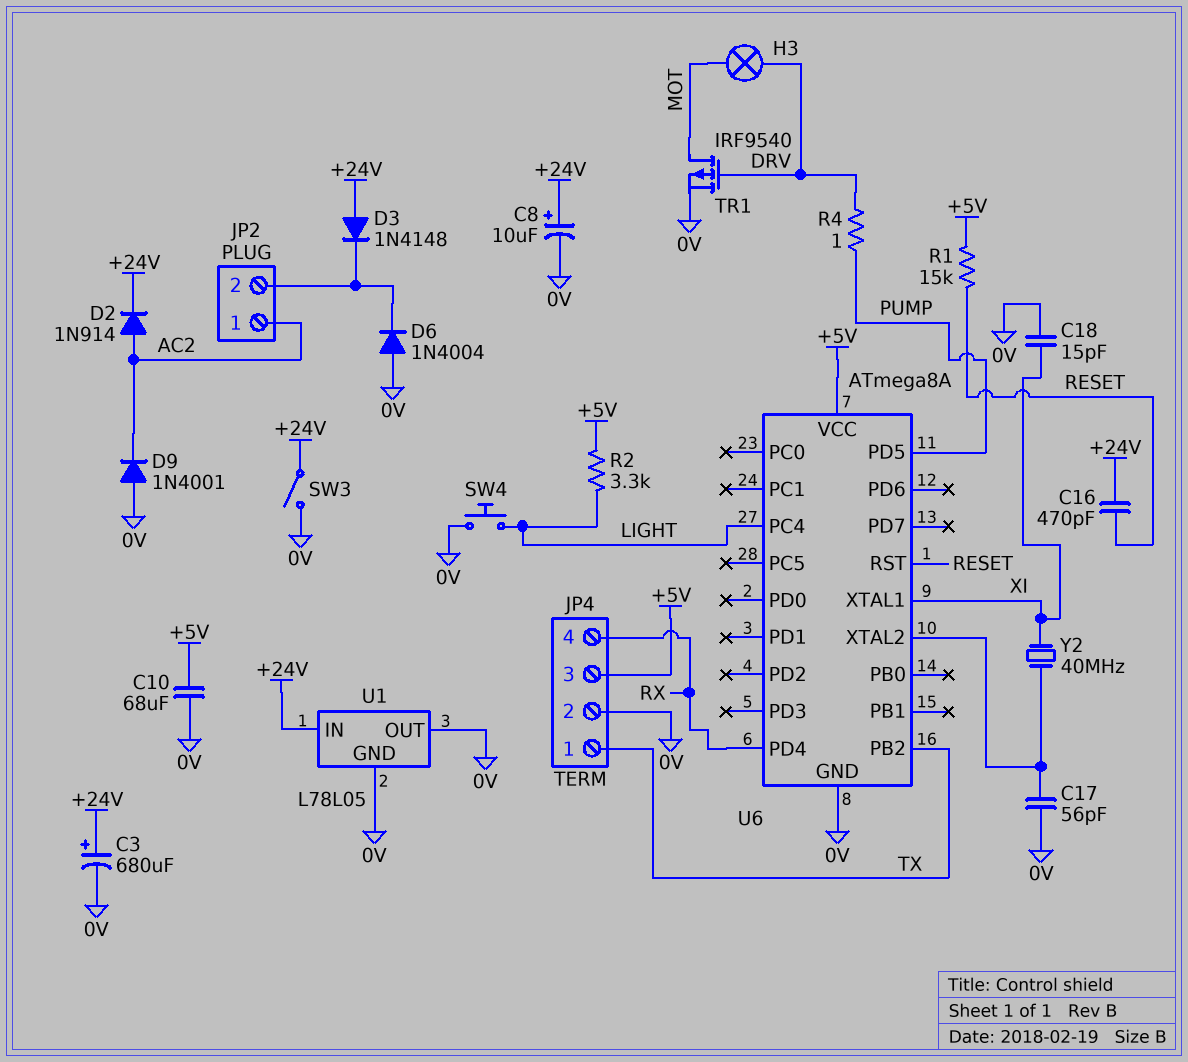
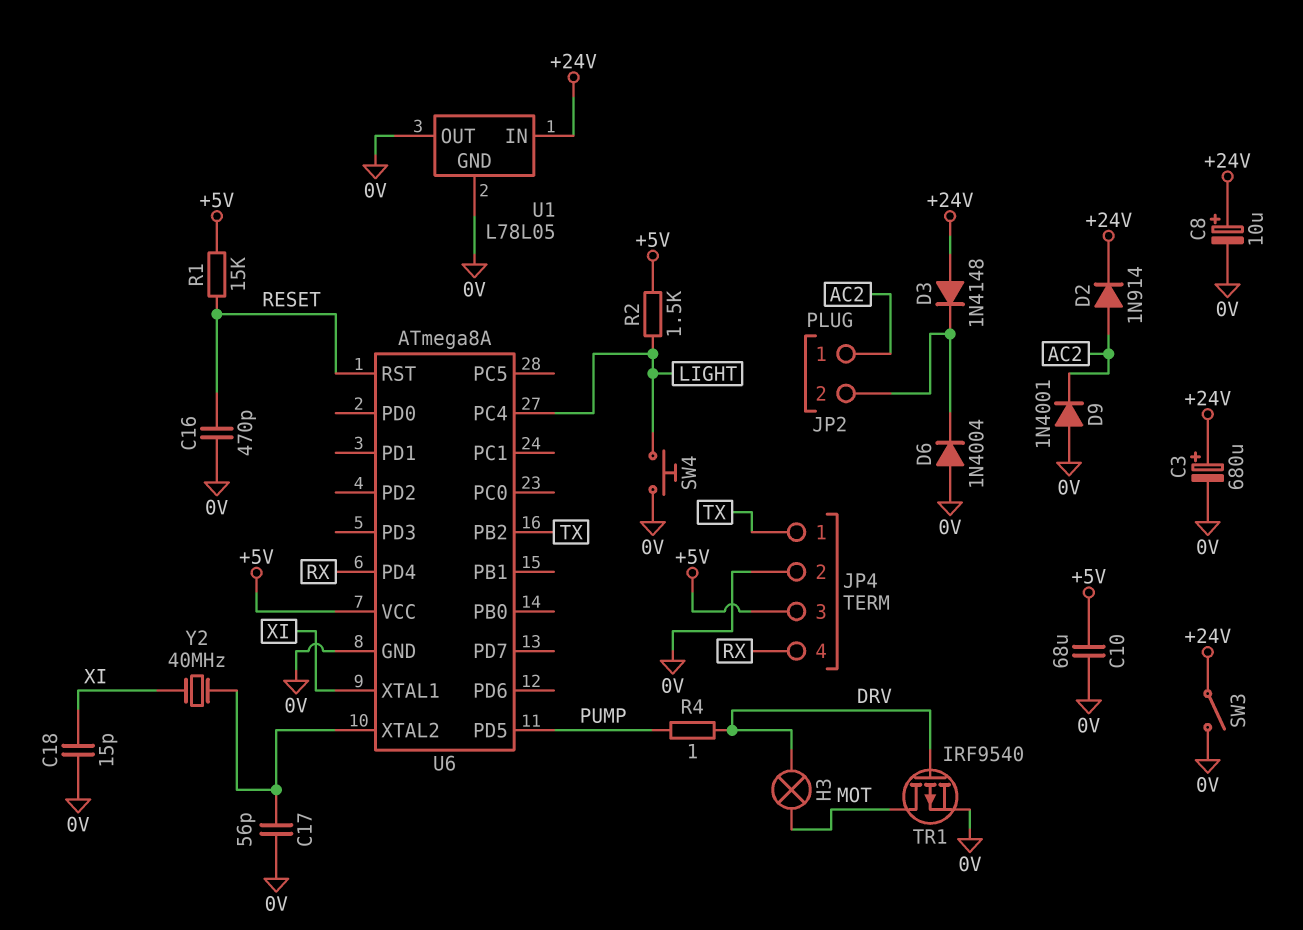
C16: 470pF (+24V, RESET) -> 470pF (0V, RESET)
R2: 3.3k (+5V, LIGHT) -> 1.5k (+5V, LIGHT)

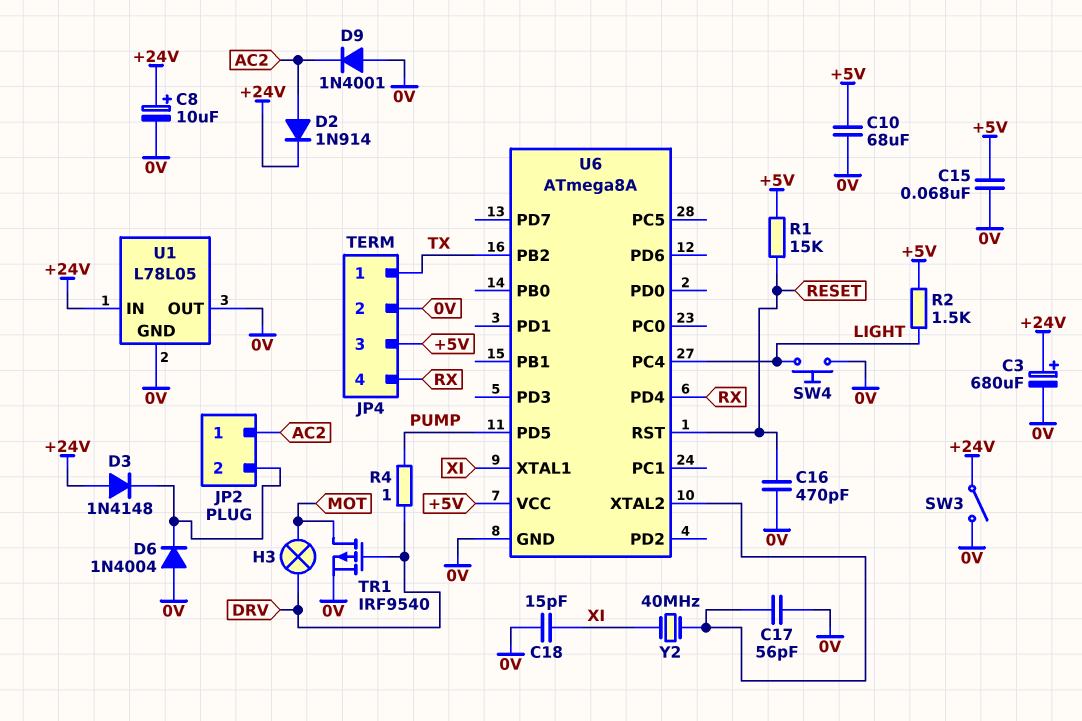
C15: none -> 68nF (+5V, 0V)

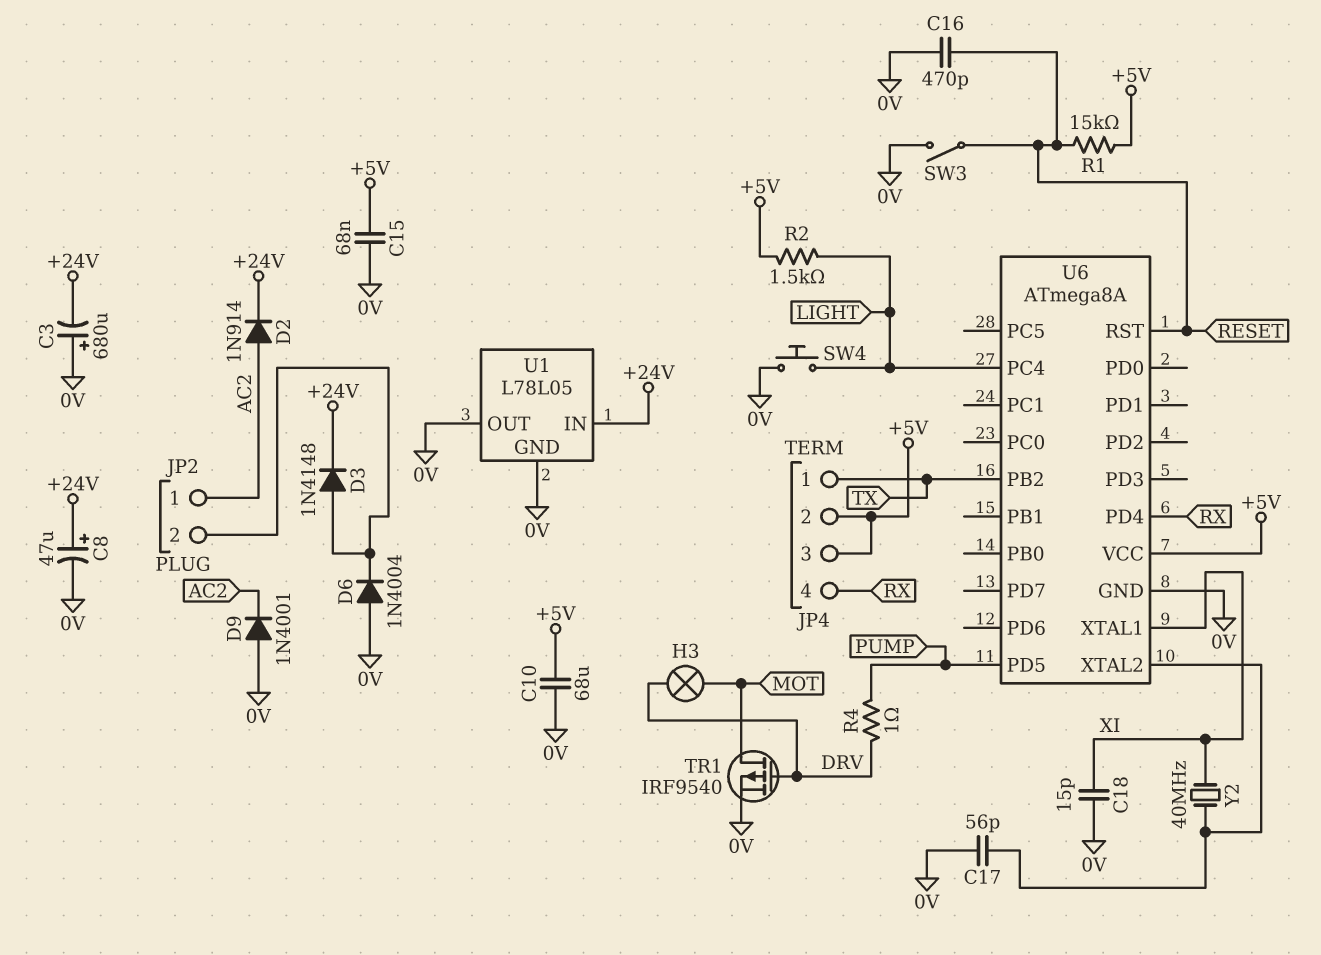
C3: 680uF (plus +24V, minus 0V) -> 680uF (plus 0V, minus +24V)
C8: 10uF (plus +24V, minus 0V) -> 47uF (plus +24V, minus 0V)
D3: diode 1N4148 (A +24V, K JP2/2) -> diode 1N4148 (A JP2/2, K +24V)
JP4 pin 2: 0V -> +5V
SW3: switch (+24V, 0V) -> switch (0V, RESET)

